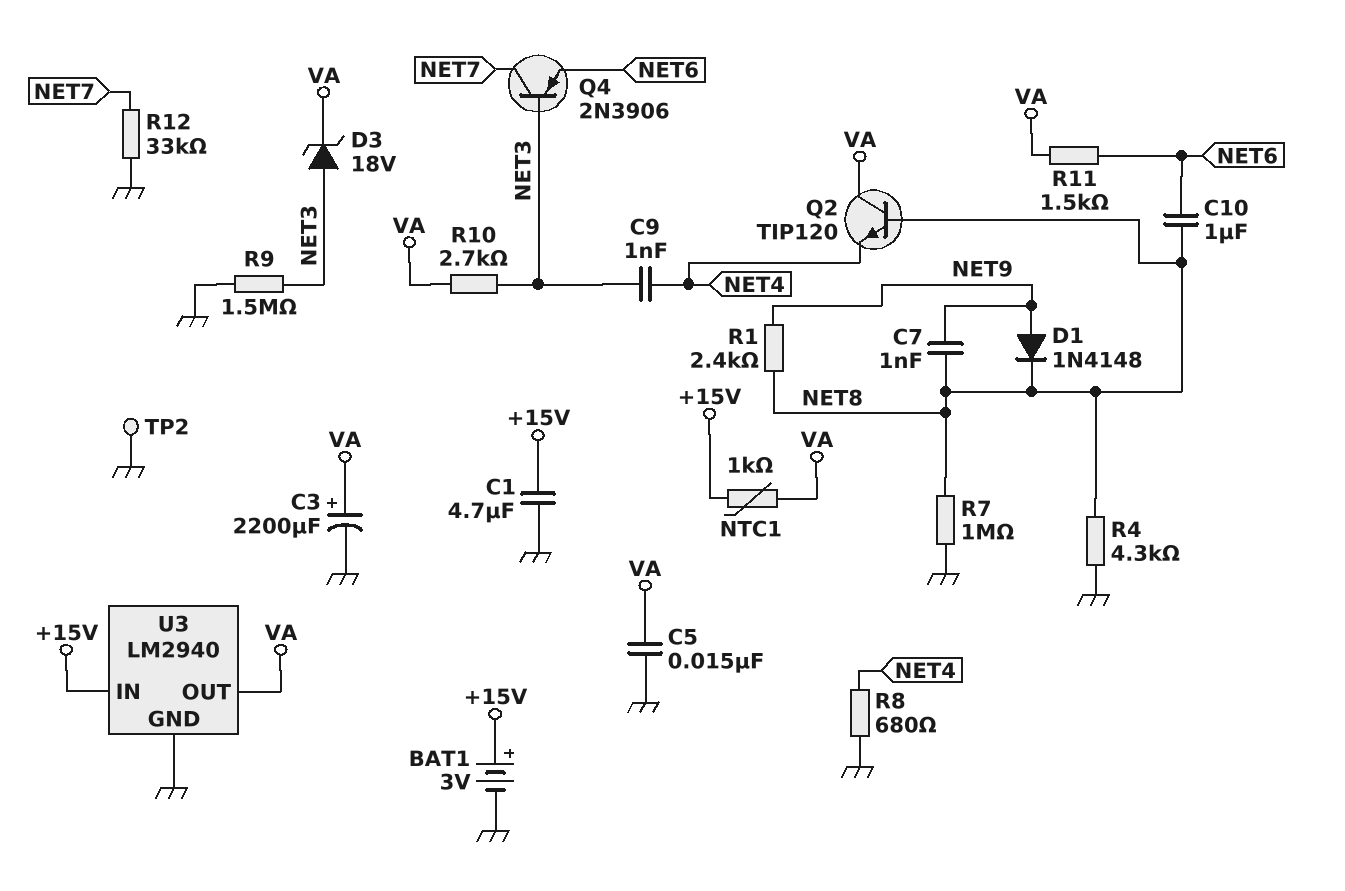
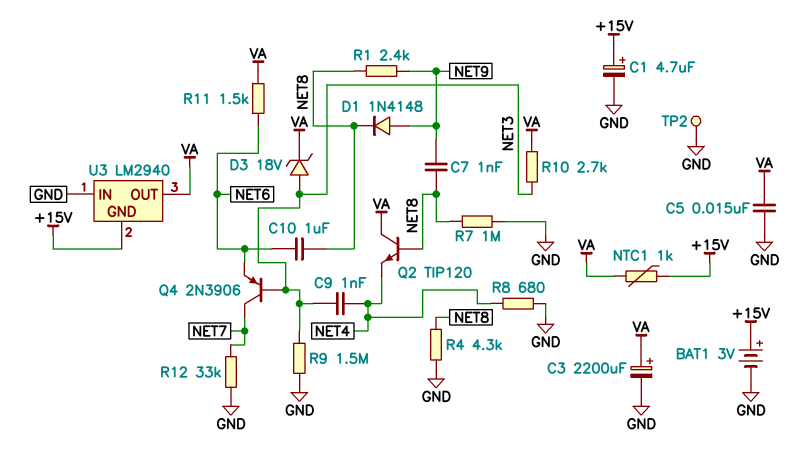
C1: 4.7uF (+15V, GND) -> 4.7uF (plus +15V, minus GND)
U3 pin GND: GND -> +15V
U3 pin IN: +15V -> GND

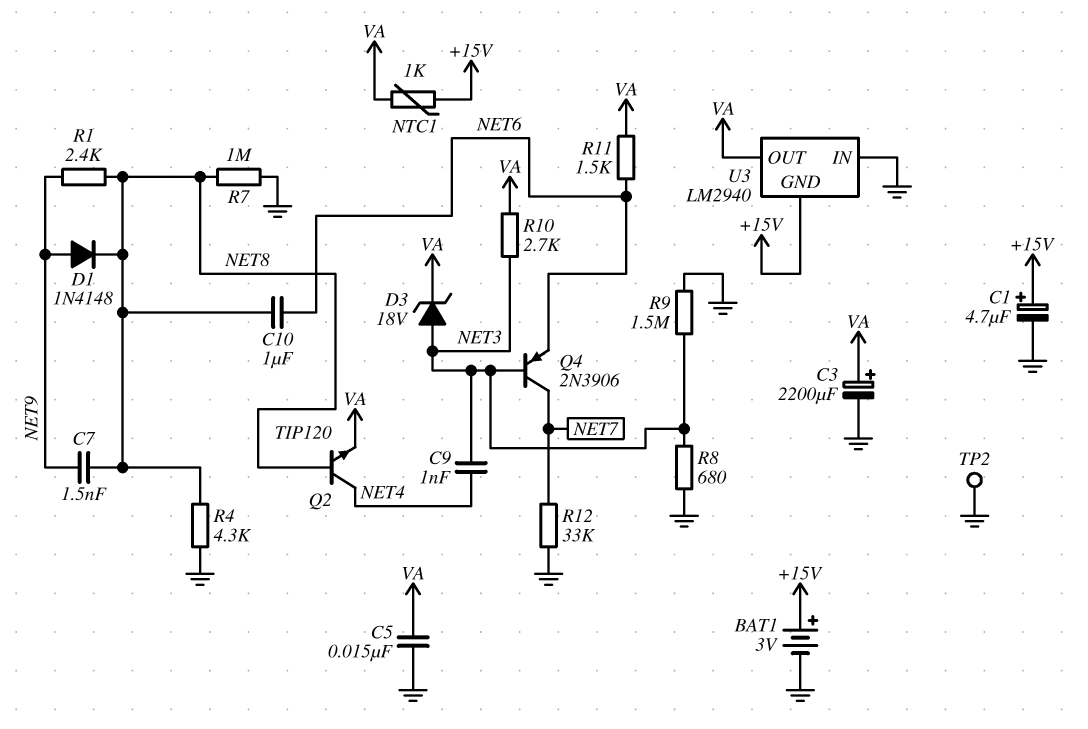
C7: 1nF (NET8, NET9) -> 1.5nF (NET8, NET9)
Q2: NPN TIP120 (B NET8, C VA, E NET4) -> NPN TIP120 (B NET8, C NET4, E VA)
R8: 680 (GND, NET4) -> 680 (GND, NET3)

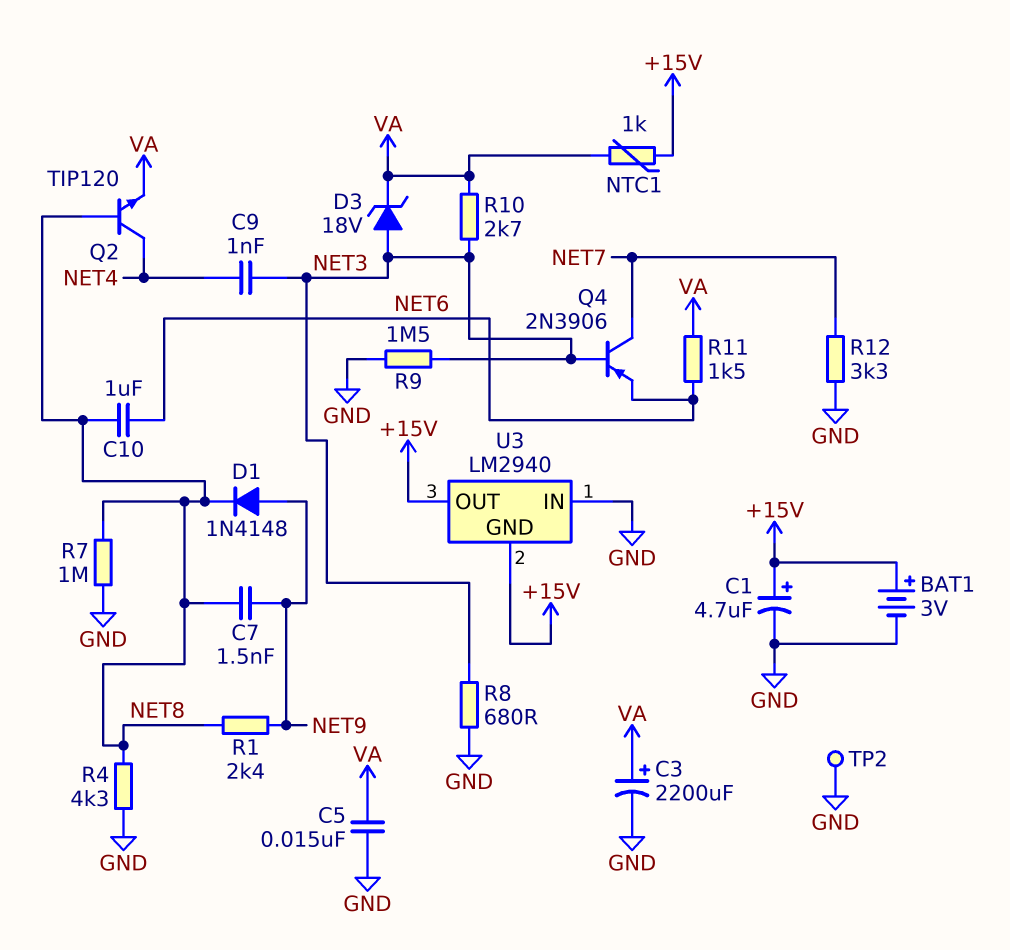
R12: 33k (GND, NET7) -> 3.3k (GND, NET7)
U3 pin OUT: VA -> +15V

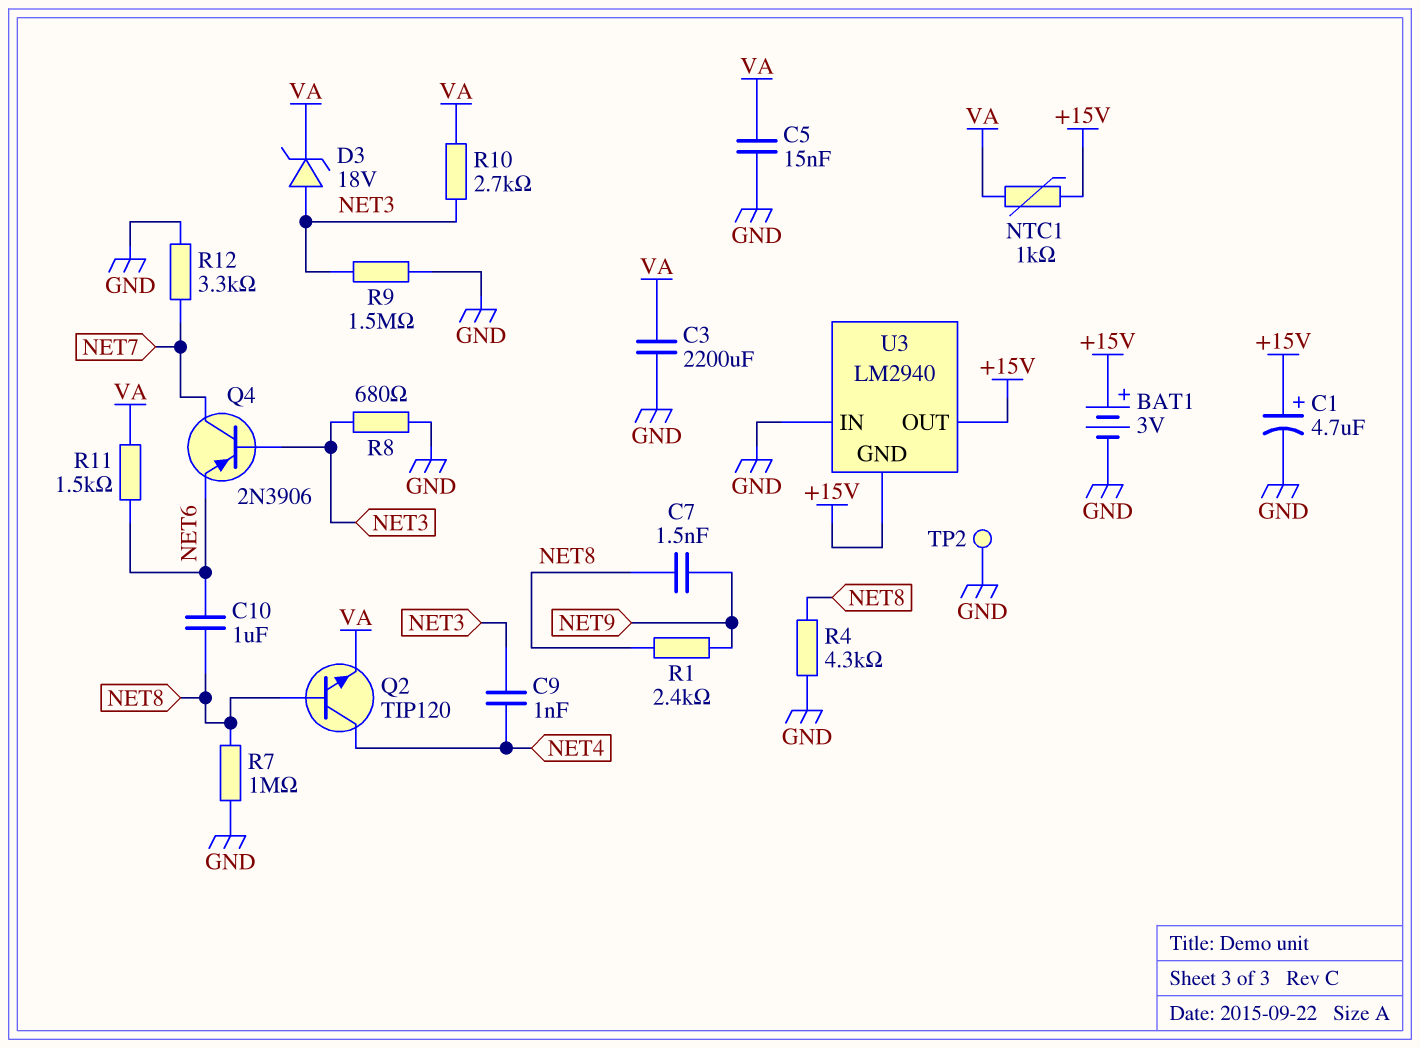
C3: 2200uF (plus VA, minus GND) -> 2200uF (GND, VA)
D1: diode 1N4148 (A NET9, K NET8) -> none

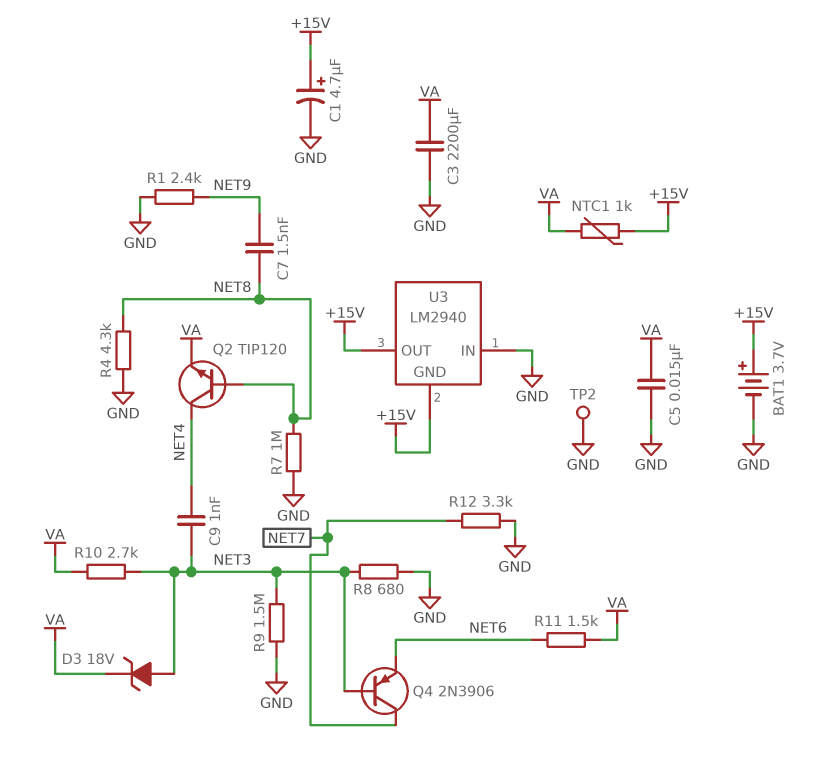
BAT1: 3V (plus +15V, minus GND) -> 3.7V (plus +15V, minus GND)
C10: 1uF (NET6, NET8) -> none
R1: 2.4k (NET8, NET9) -> 2.4k (GND, NET9)

